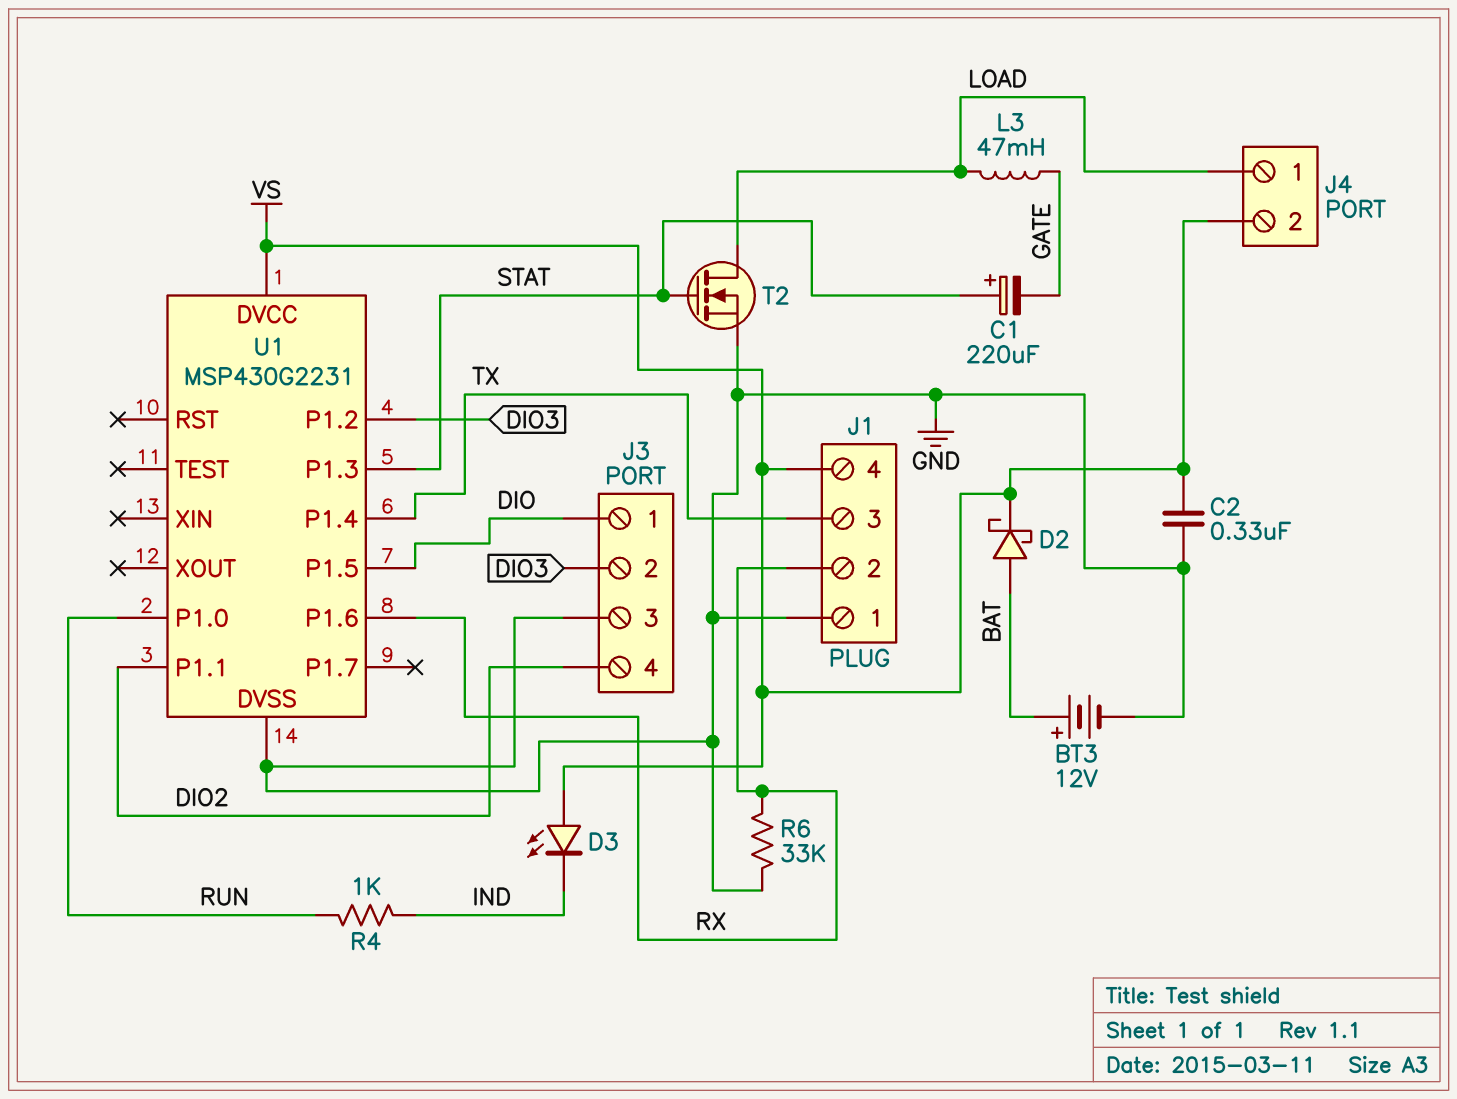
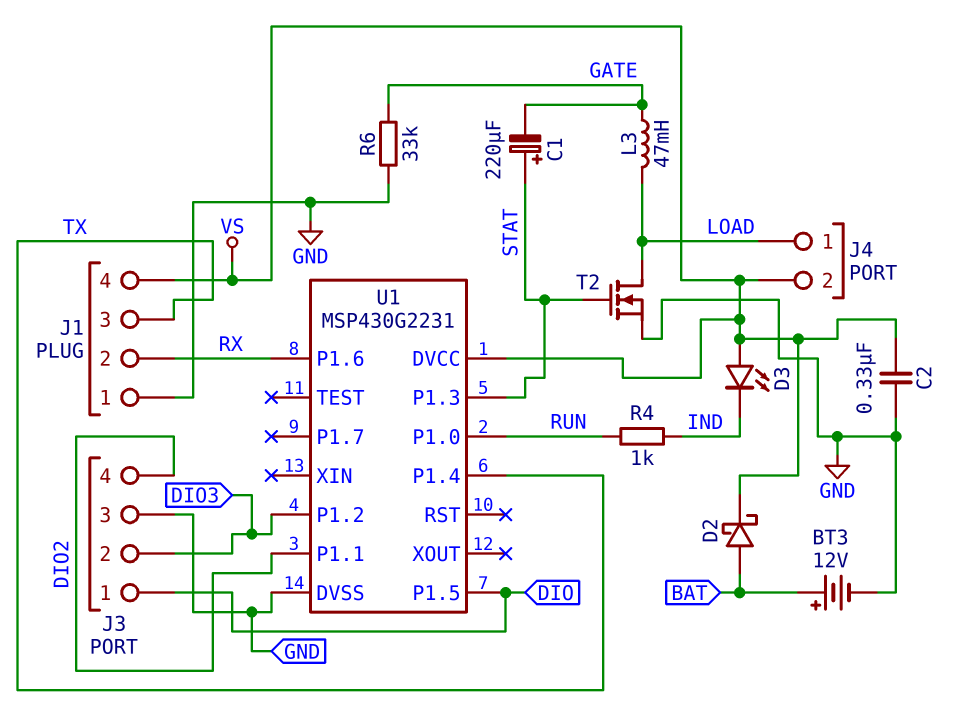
R6: 33k (GND, RX) -> 33k (GATE, GND)

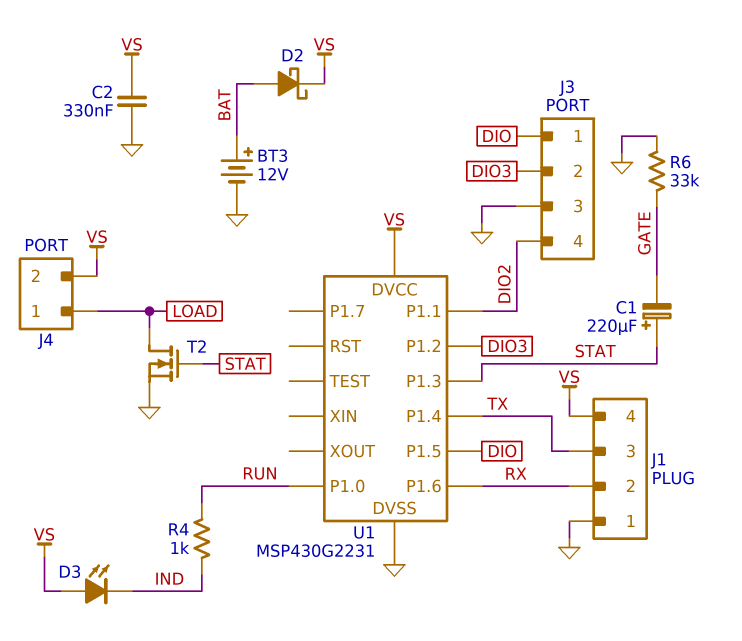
L3: 47mH (GATE, LOAD) -> none

